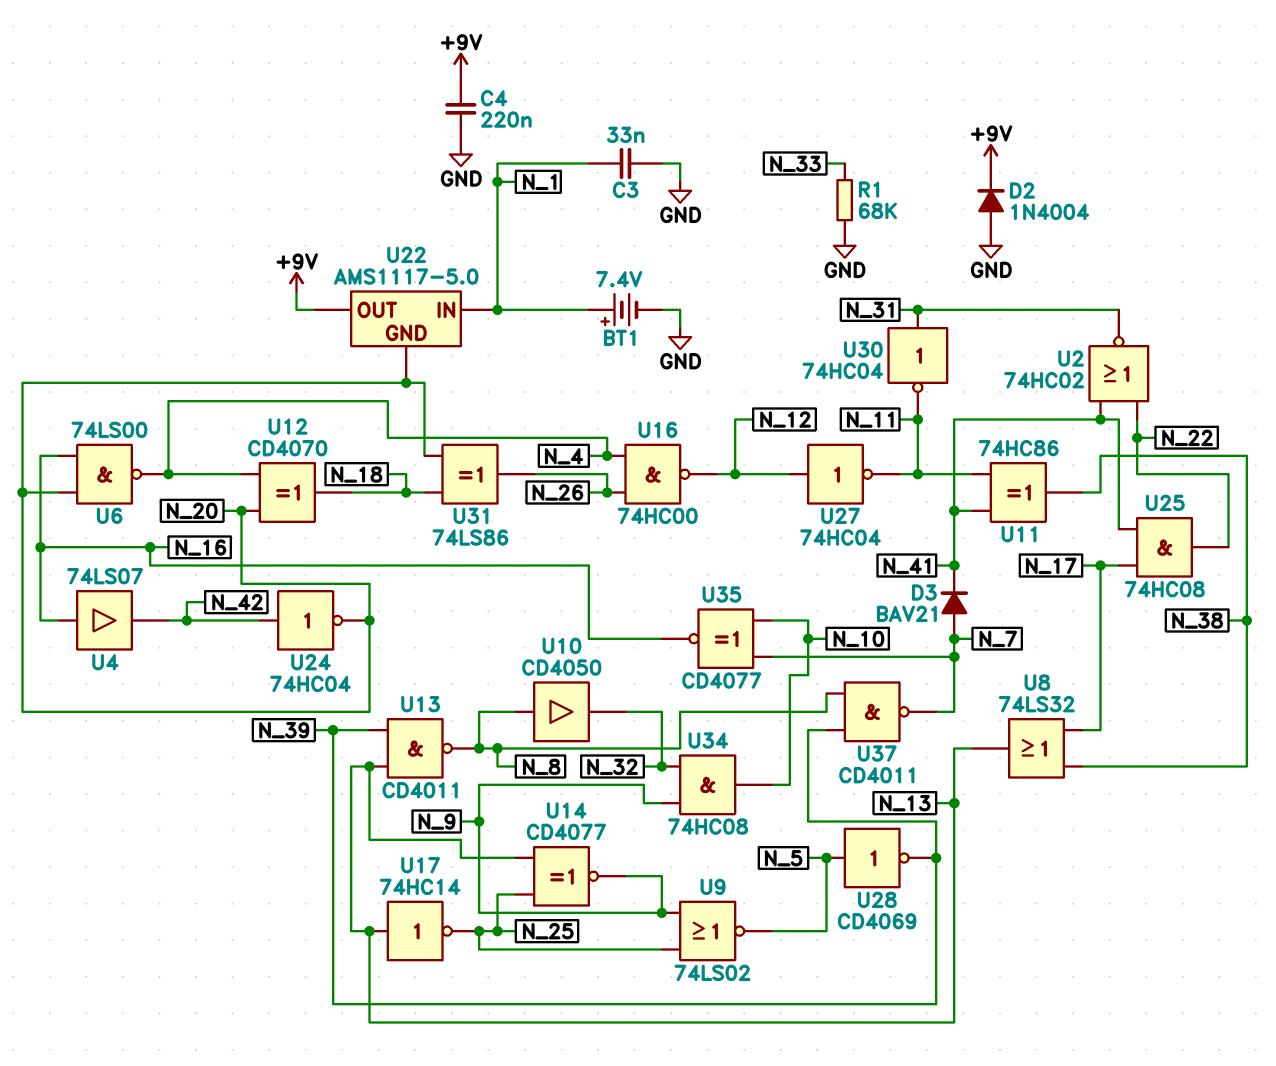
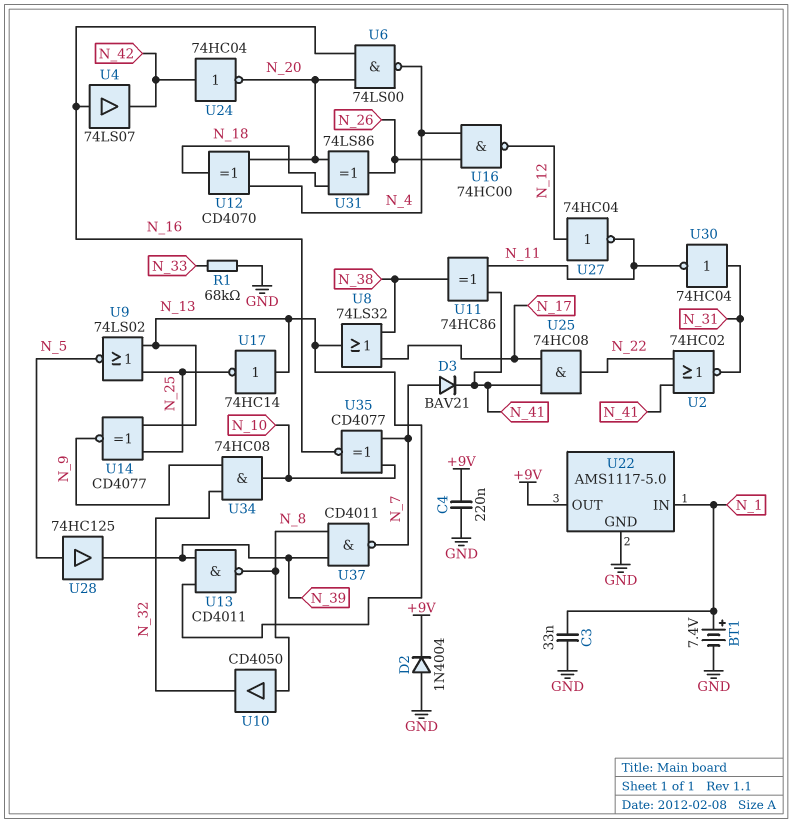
U9: NOR 74LS02 (in N_9, in N_25, out N_5) -> NOR 74LS02 (in N_13, in N_25, out N_5)
U22 pin GND: N_20 -> GND
U28: NOT CD4069 (in N_5, out N_39) -> buffer 74HC125 (in N_5, out N_39)

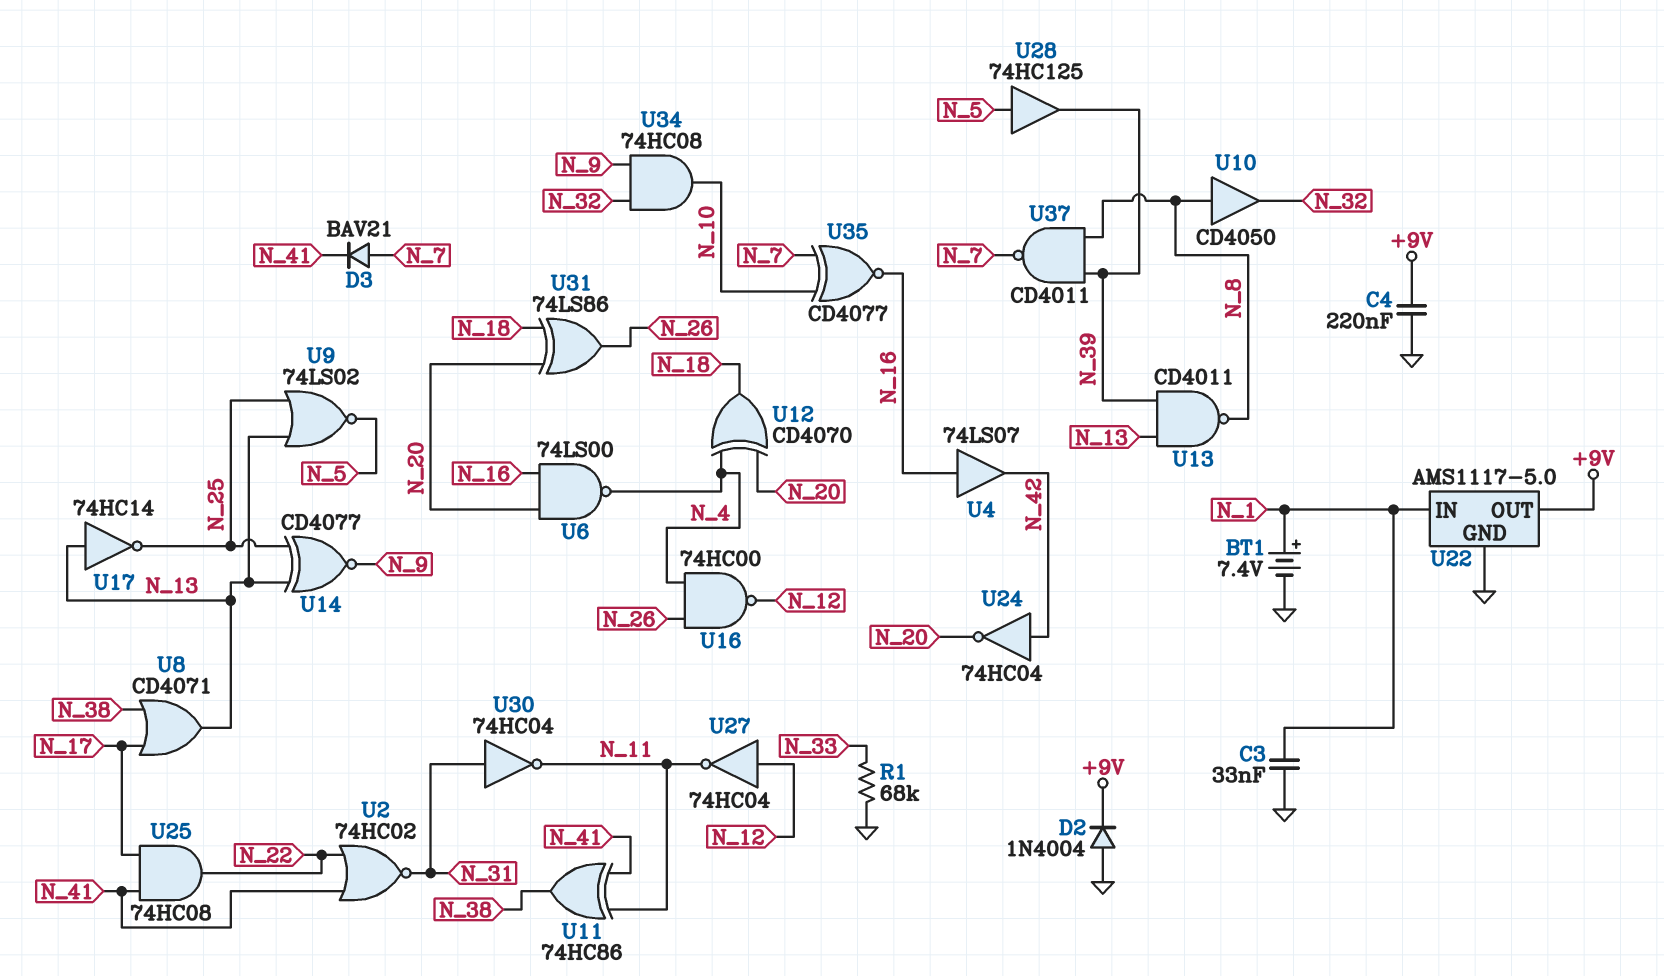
U8: OR 74LS32 (in N_17, in N_38, out N_13) -> OR CD4071 (in N_17, in N_38, out N_13)

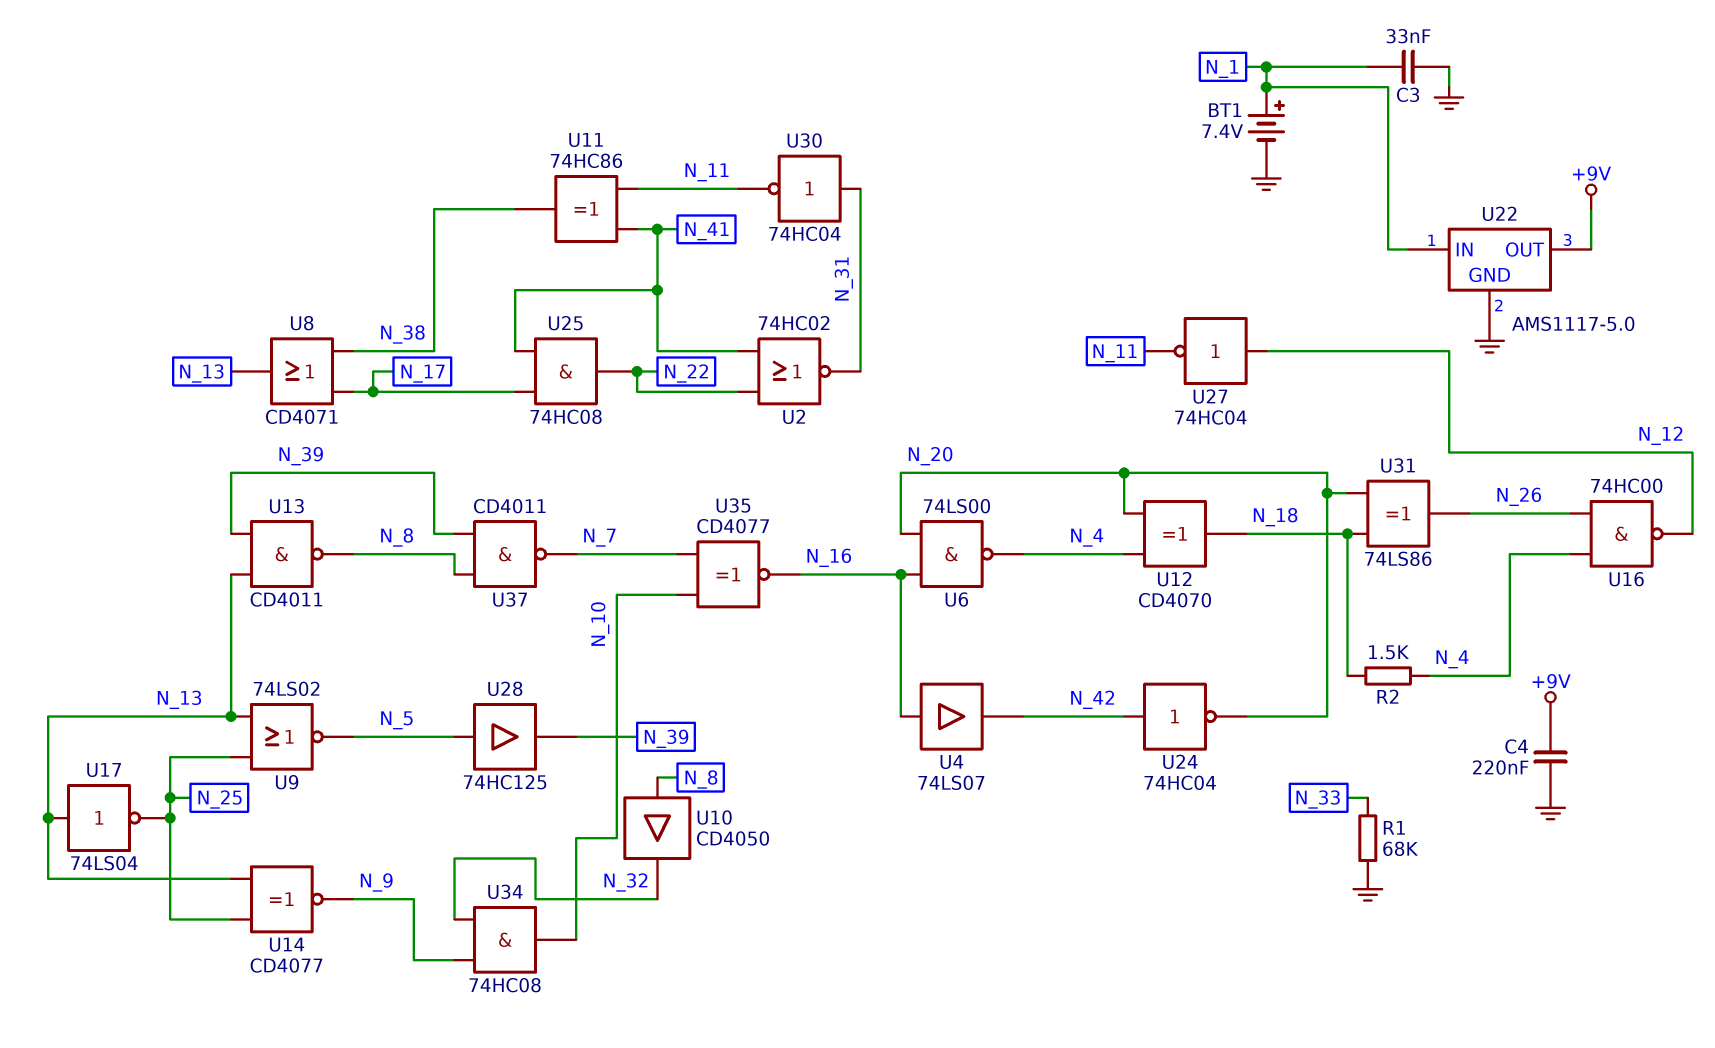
D2: diode 1N4004 (A GND, K +9V) -> none
D3: diode BAV21 (A N_7, K N_41) -> none
R2: none -> 1.5k (N_4, N_18)
U17: NOT 74HC14 (in N_13, out N_25) -> NOT 74LS04 (in N_13, out N_25)

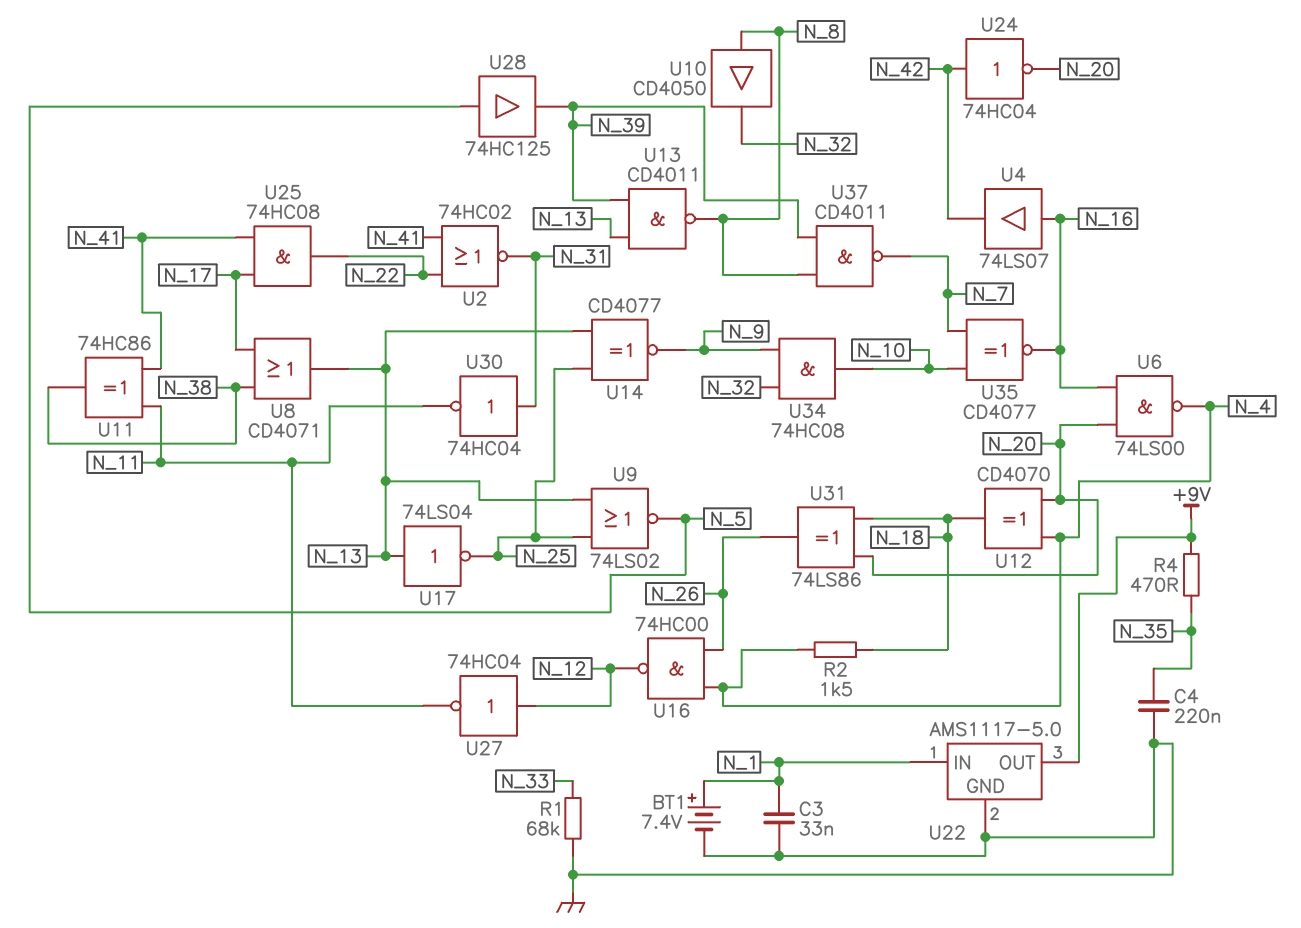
C4: 220nF (+9V, GND) -> 220nF (GND, N_35)
R4: none -> 470 (+9V, N_35)

